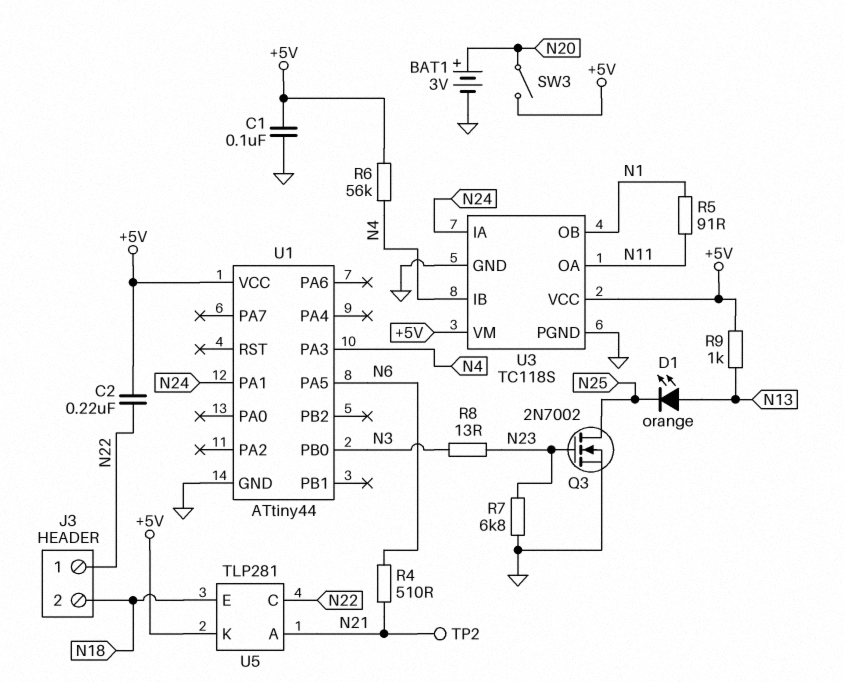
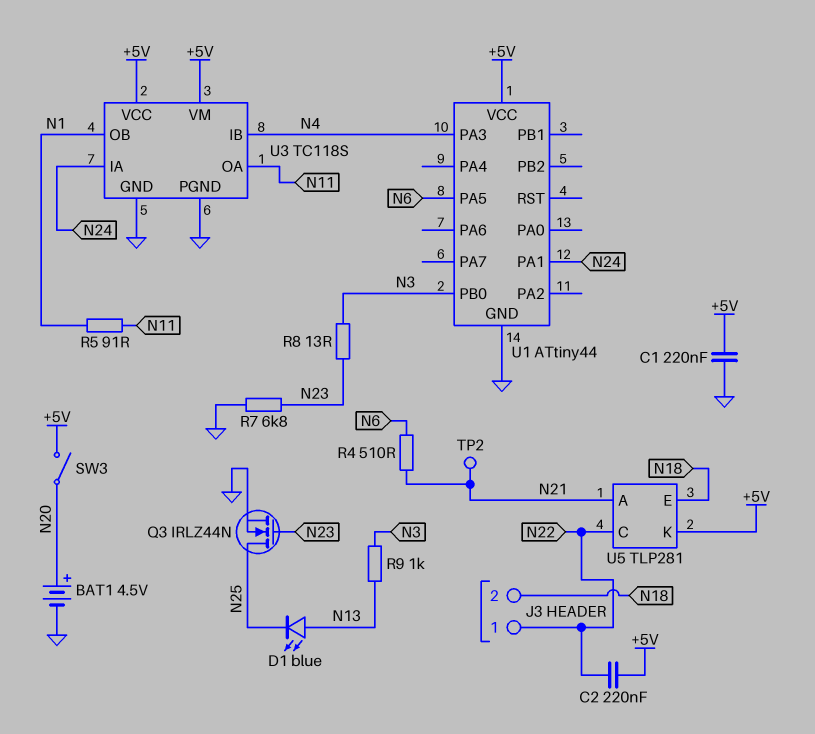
BAT1: 3V (plus N20, minus GND) -> 4.5V (plus N20, minus GND)
C1: 100nF (+5V, GND) -> 220nF (+5V, GND)
D1: LED orange (A N13, K N25) -> LED blue (A N13, K N25)
Q3: NMOS 2N7002 (G N23, D N25, S GND) -> NMOS IRLZ44N (G N23, D N25, S GND)
R6: 56k (+5V, N4) -> none
R9: 1k (+5V, N13) -> 1k (N3, N13)

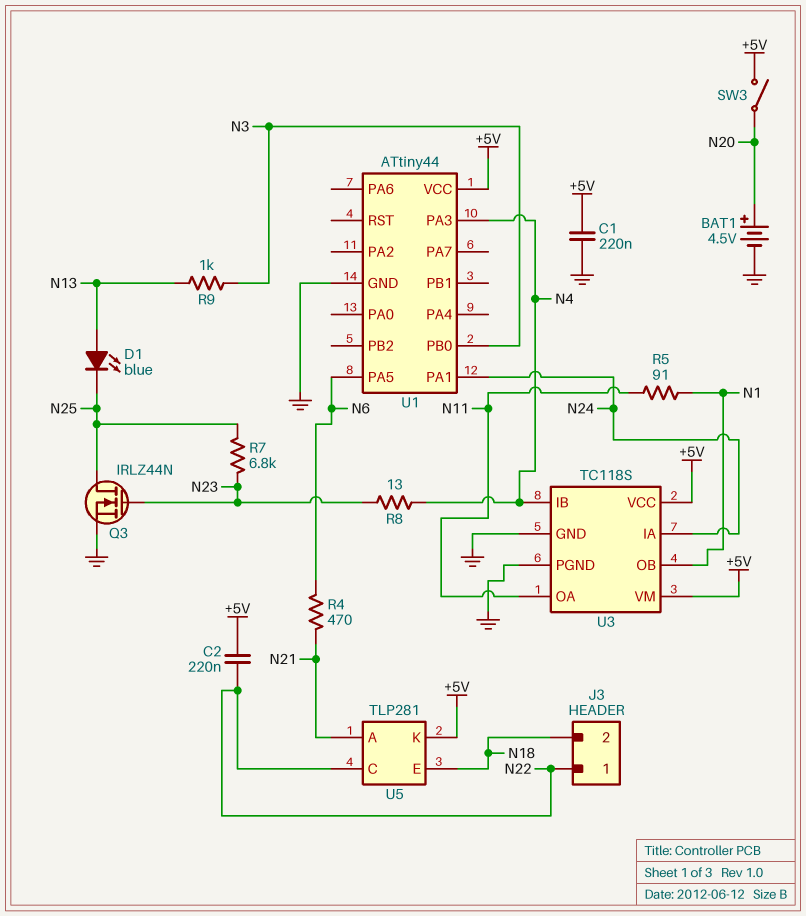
R4: 510 (N6, N21) -> 470 (N6, N21)
R7: 6.8k (GND, N23) -> 6.8k (N23, N25)
R8: 13 (N3, N23) -> 13 (N4, N23)
TP2: test point (N21) -> none

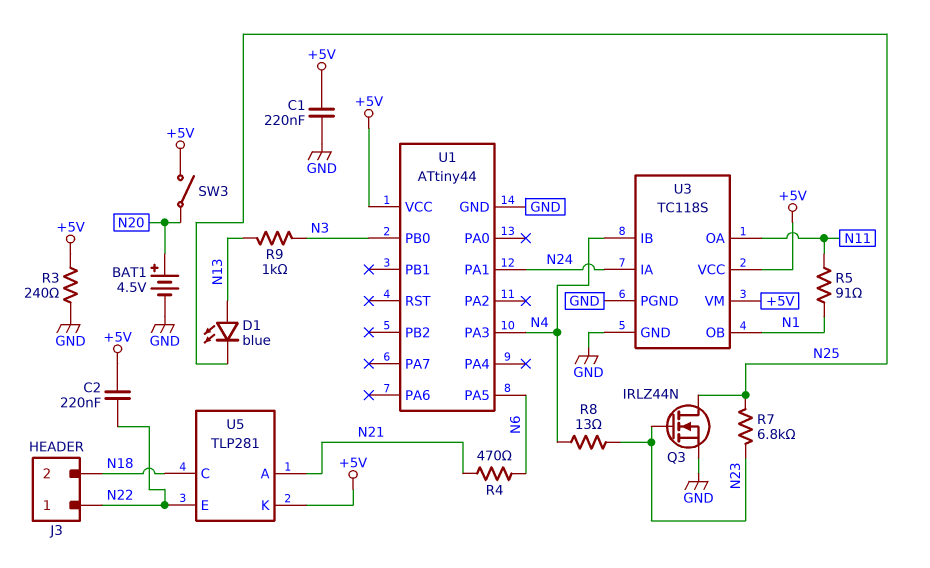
R3: none -> 240 (+5V, GND)
U5 pin C: N22 -> N18
U5 pin E: N18 -> N22

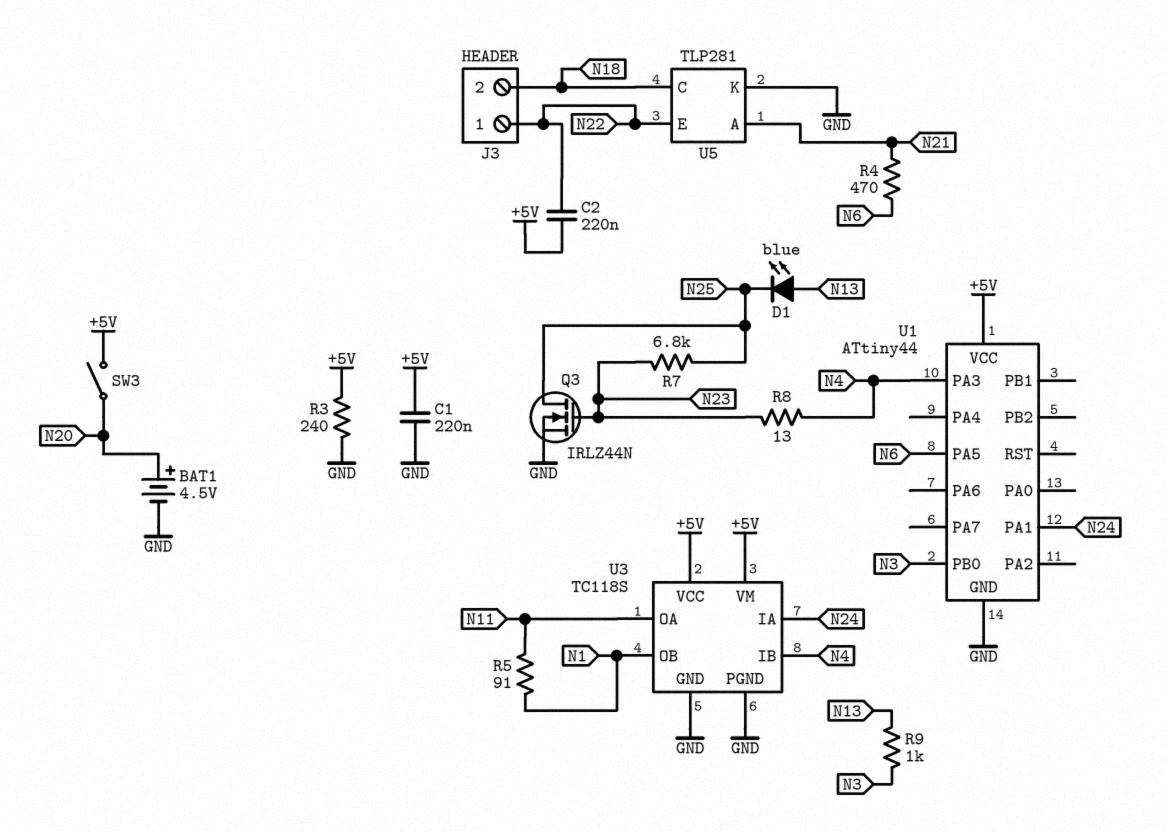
U5 pin K: +5V -> GND

